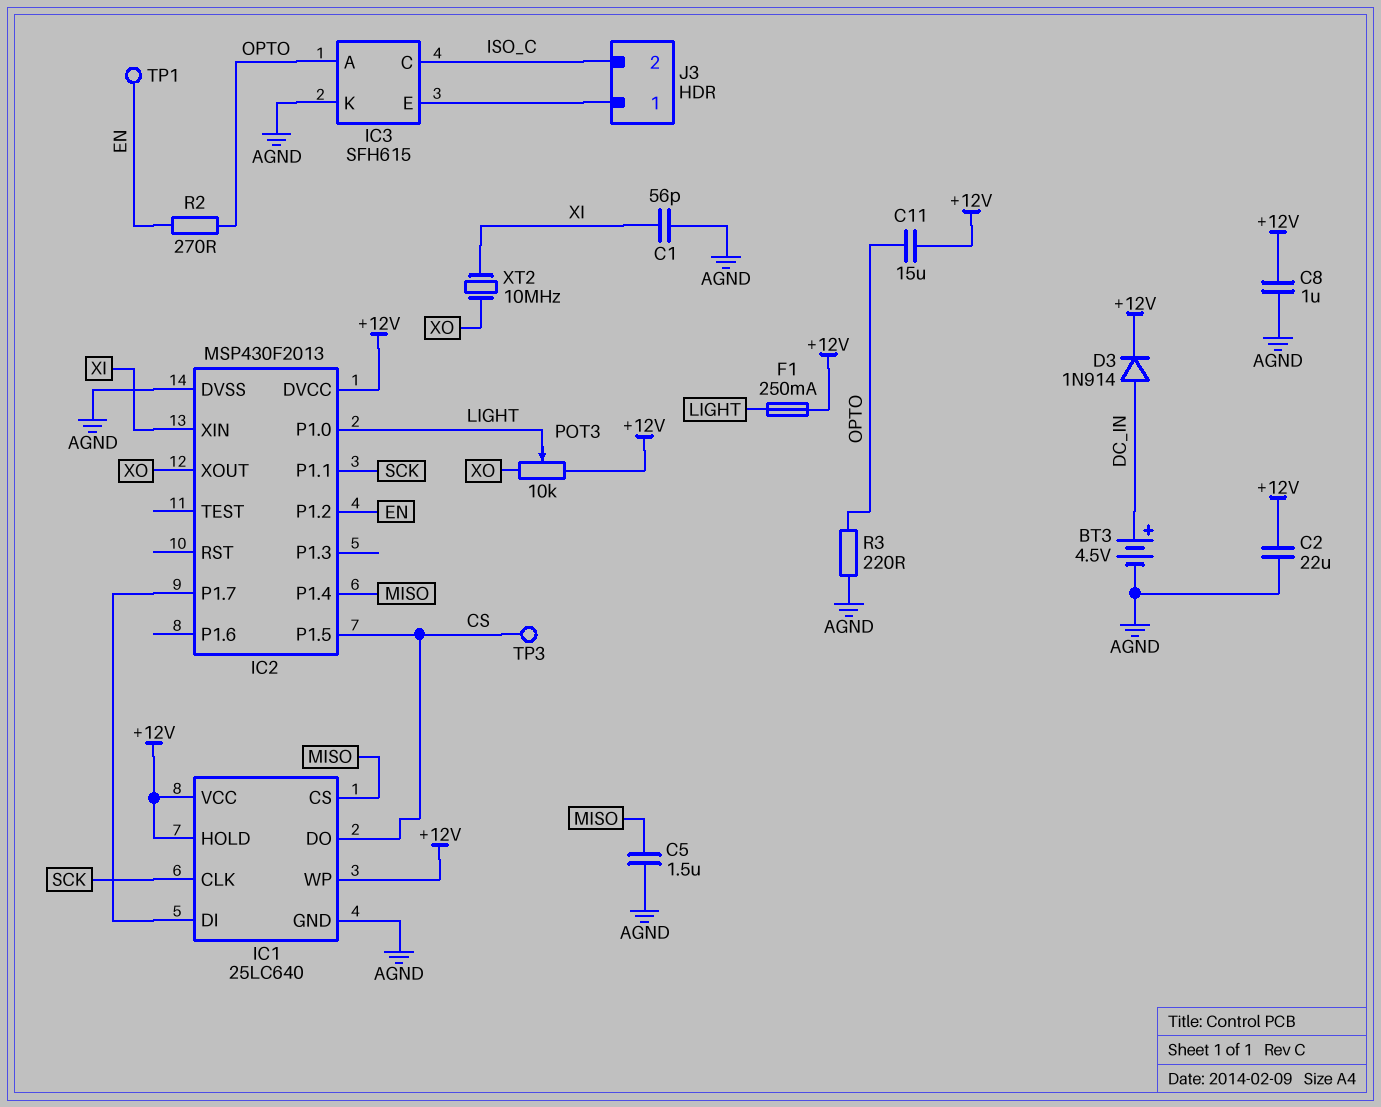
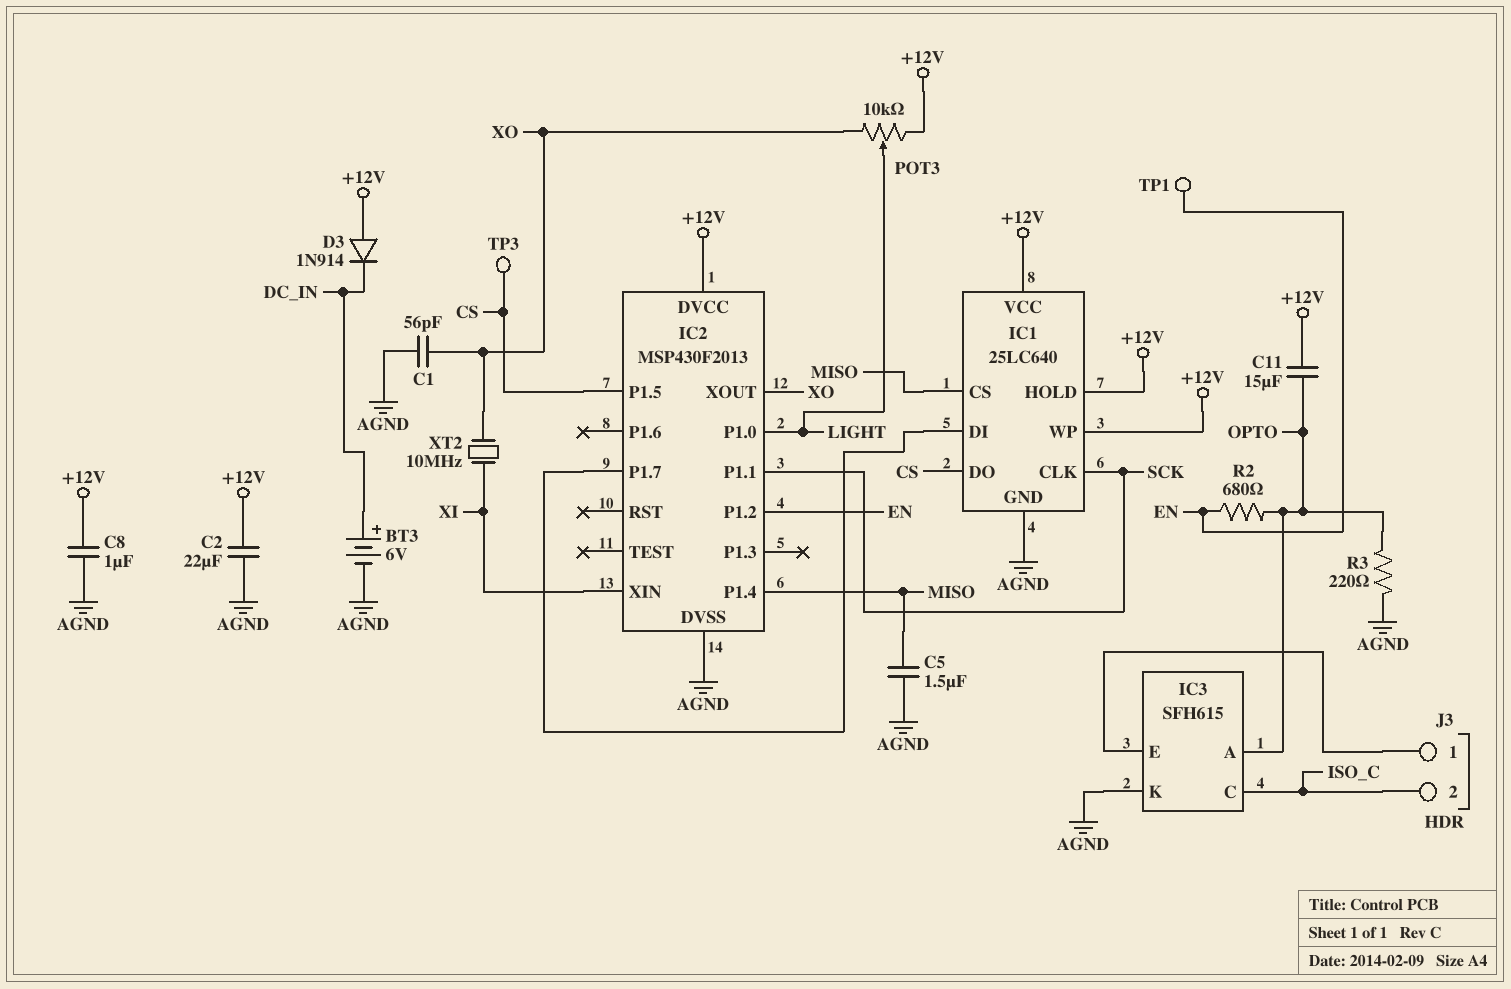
BT3: 4.5V (plus DC_IN, minus AGND) -> 6V (plus DC_IN, minus AGND)
C1: 56pF (AGND, XI) -> 56pF (AGND, XO)
D3: diode 1N914 (A DC_IN, K +12V) -> diode 1N914 (A +12V, K DC_IN)
F1: 250mA (+12V, LIGHT) -> none
R2: 270 (EN, OPTO) -> 680 (EN, OPTO)

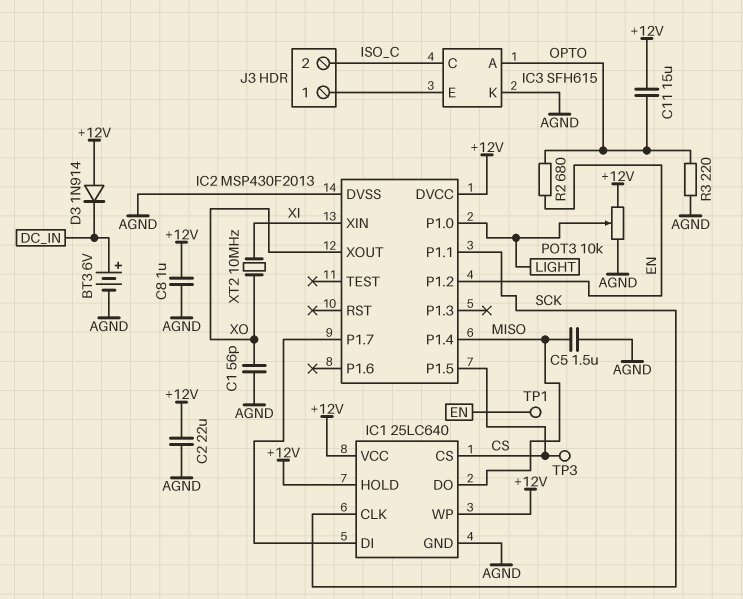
IC1 pin CS: MISO -> CS
IC1 pin DO: CS -> MISO
POT3: 10k (+12V, XO, wiper LIGHT) -> 10k (+12V, AGND, wiper LIGHT)

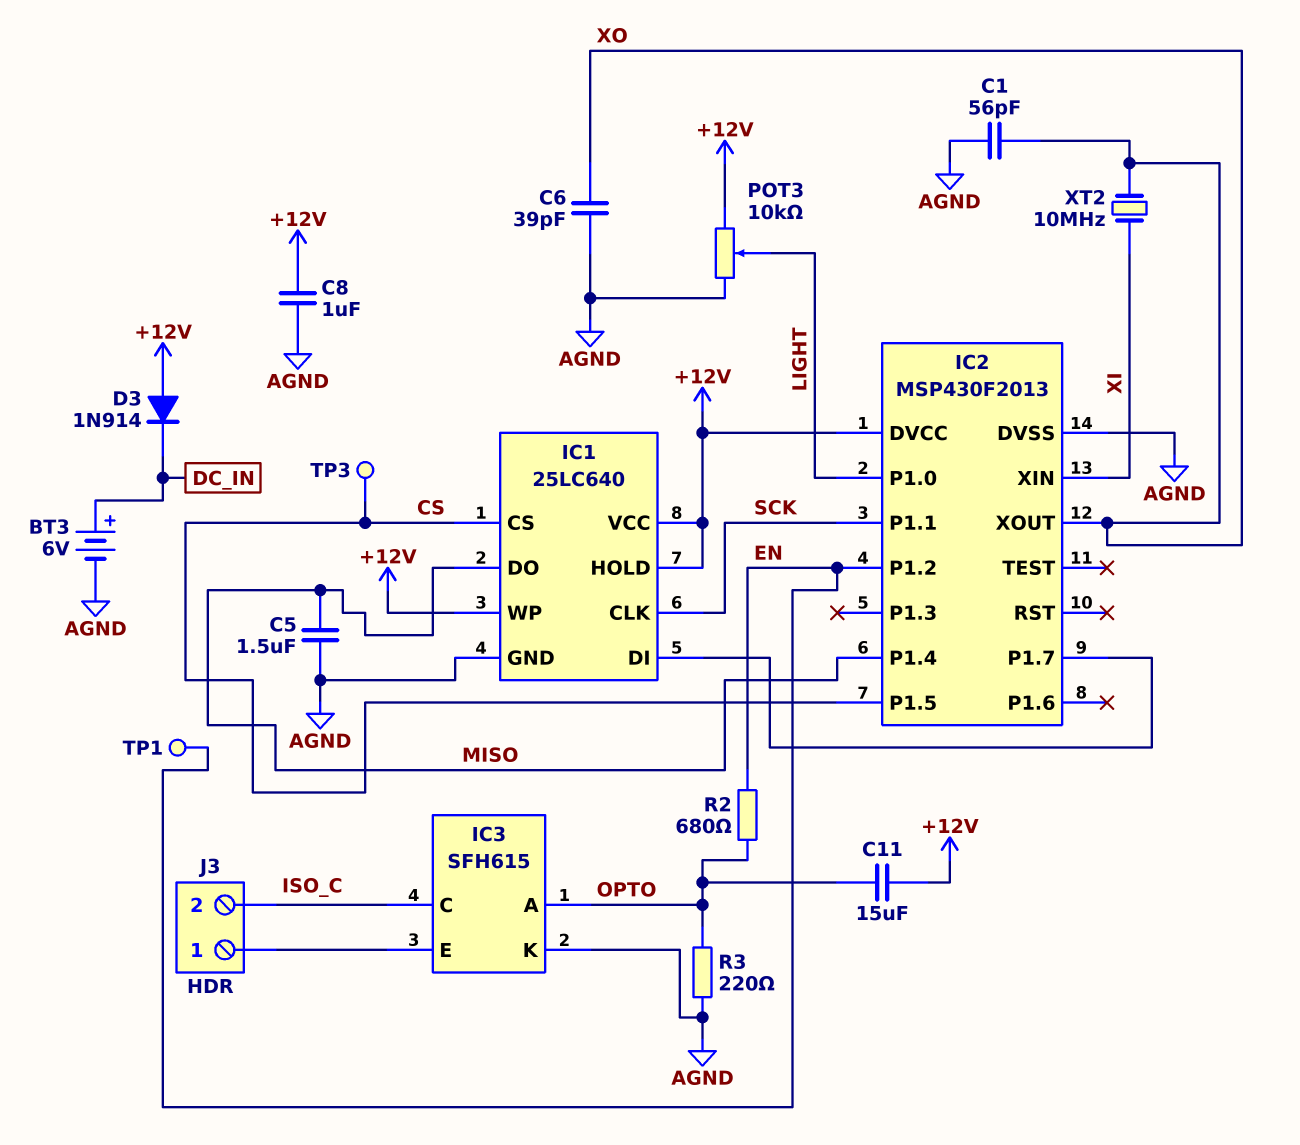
C2: 22uF (+12V, AGND) -> none
C6: none -> 39pF (AGND, XO)

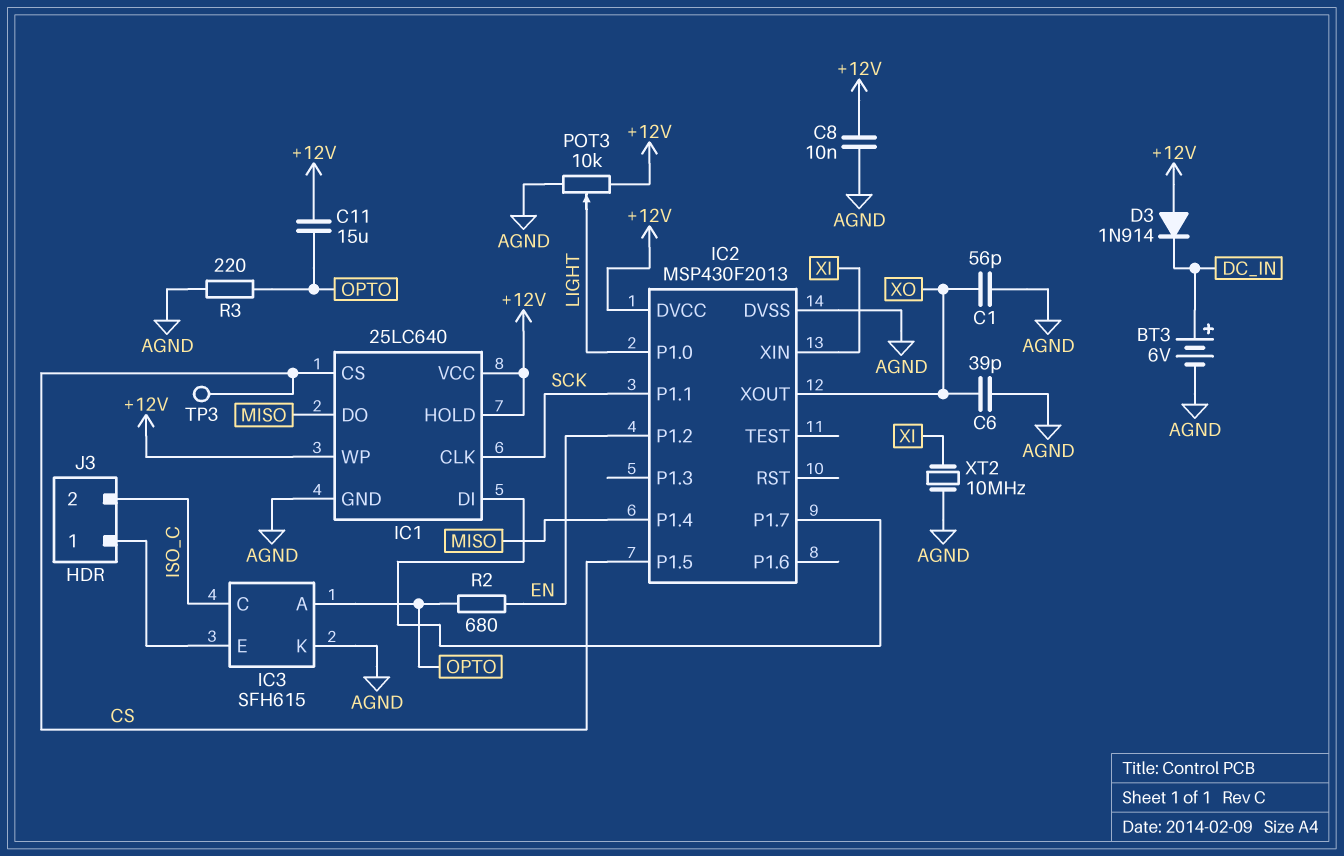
C5: 1.5uF (AGND, MISO) -> none
C8: 1uF (+12V, AGND) -> 10nF (+12V, AGND)
TP1: test point (EN) -> none
XT2: 10MHz (XI, XO) -> 10MHz (AGND, XI)

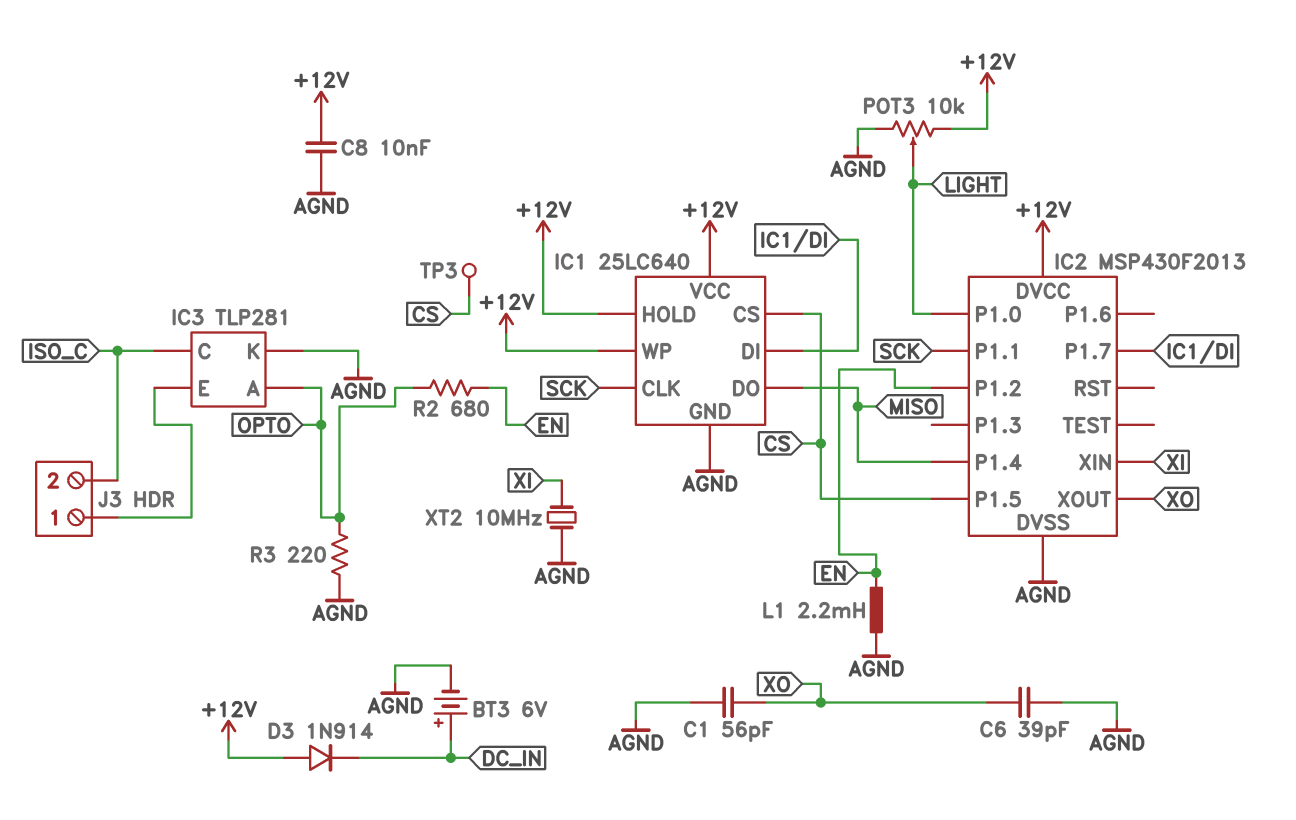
C11: 15uF (+12V, OPTO) -> none
IC3: SFH615 -> TLP281
L1: none -> 2.2mH (AGND, EN)

